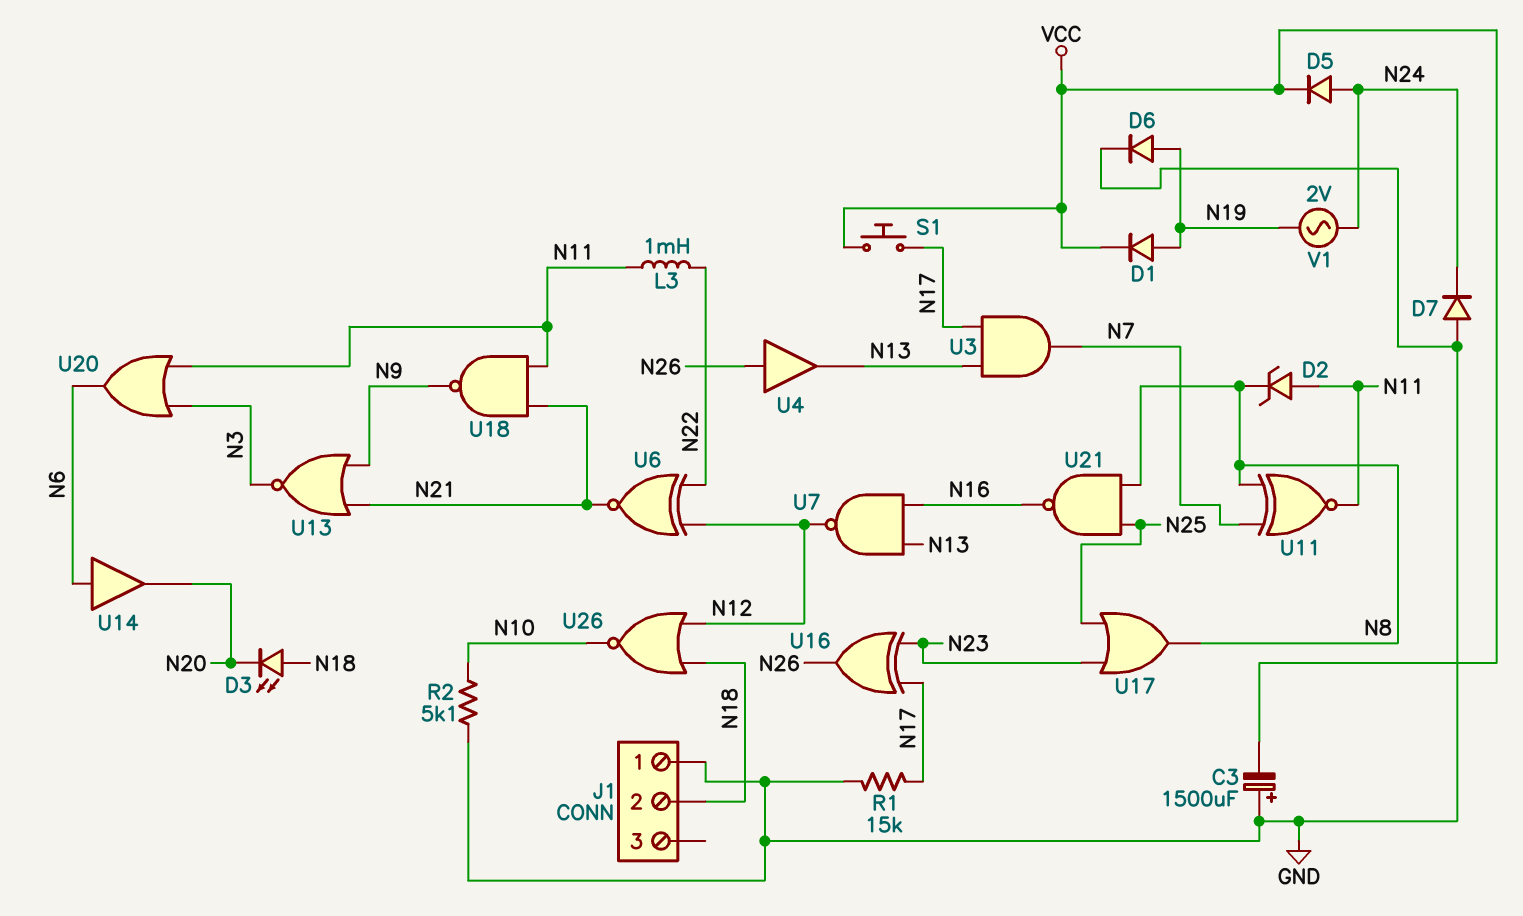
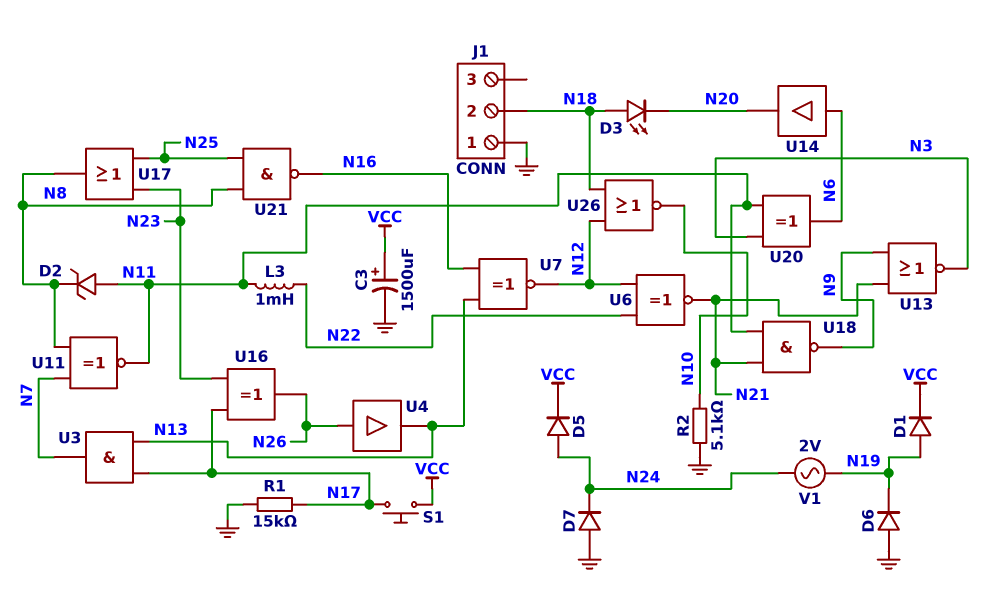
C3: 1500uF (plus GND, minus VCC) -> 1500uF (plus VCC, minus GND)
D6: diode (A N19, K GND) -> diode (A GND, K N19)
U7: NAND (in N13, in N16, out N12) -> XNOR (in N13, in N16, out N12)
U20: OR (in N3, in N11, out N6) -> XOR (in N3, in N11, out N6)

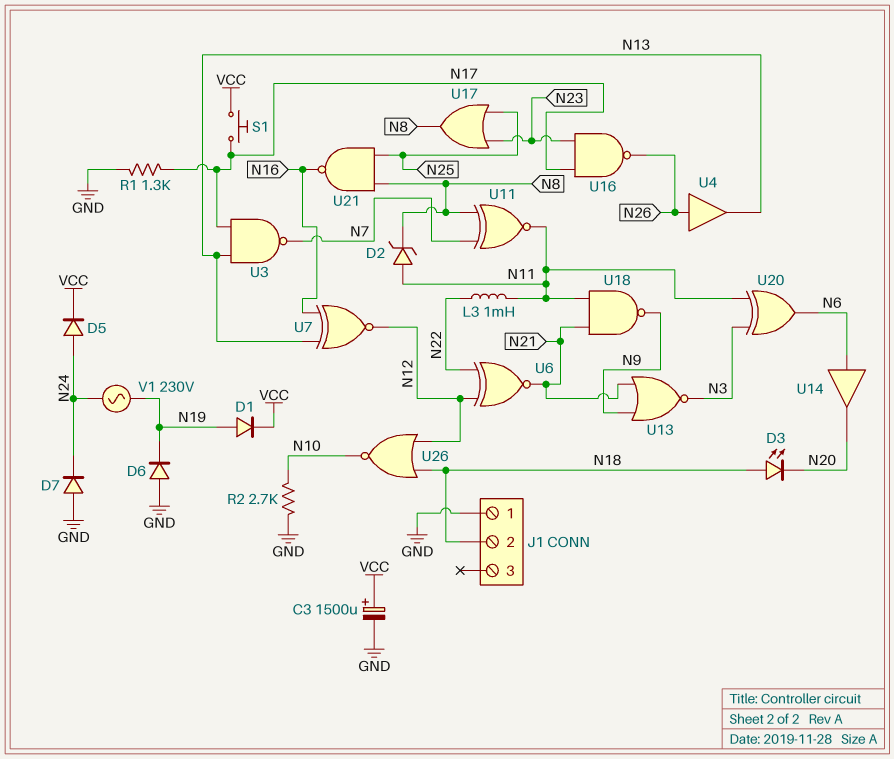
R1: 15k (GND, N17) -> 1.3k (GND, N17)
R2: 5.1k (GND, N10) -> 2.7k (GND, N10)
U3: AND (in N13, in N17, out N7) -> NAND (in N13, in N17, out N7)
U16: XOR (in N17, in N23, out N26) -> NAND (in N17, in N23, out N26)
V1: AC 2V (N19, N24) -> AC 230V (N19, N24)

